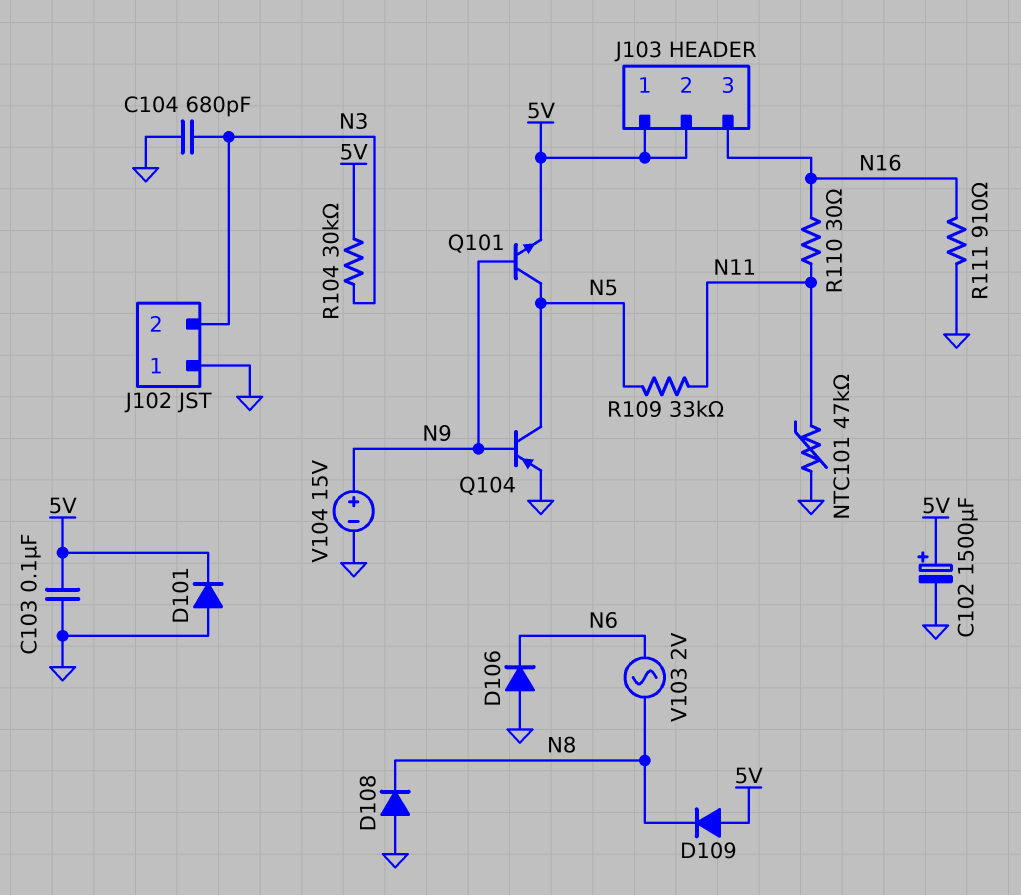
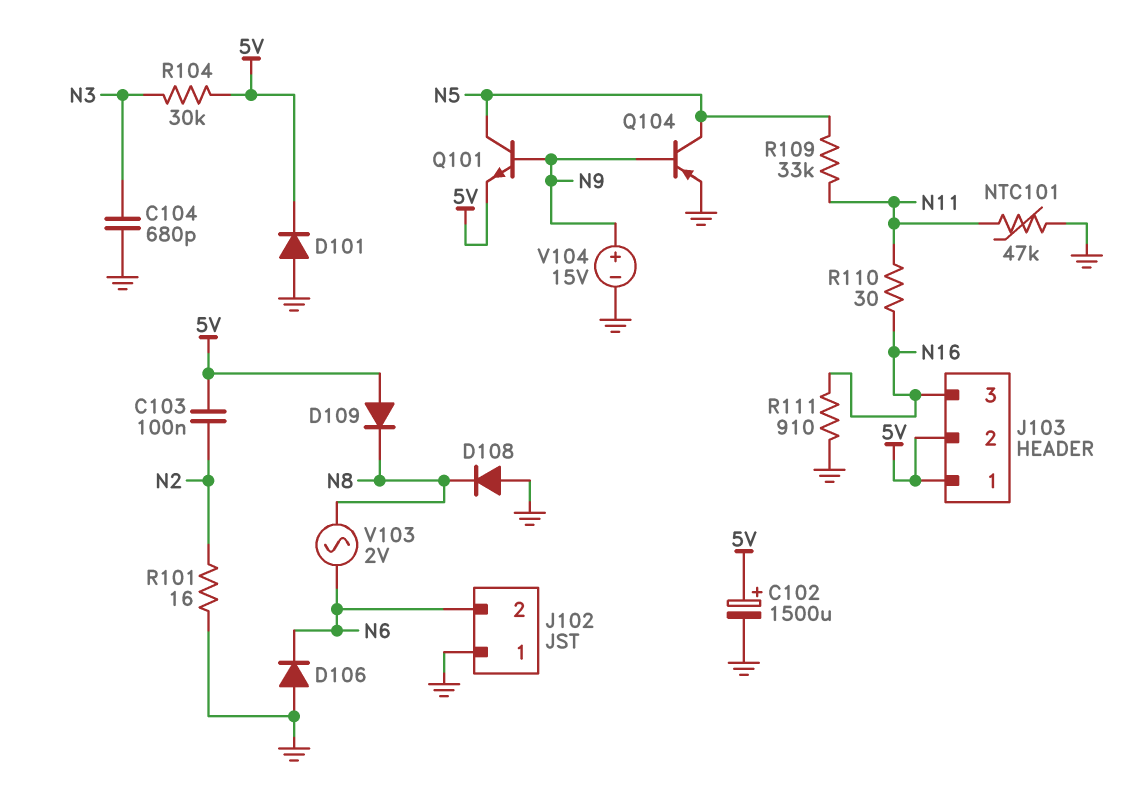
C103: 100nF (5V, GND) -> 100nF (5V, N2)
J102 pin 2: N3 -> N6
R101: none -> 16 (GND, N2)

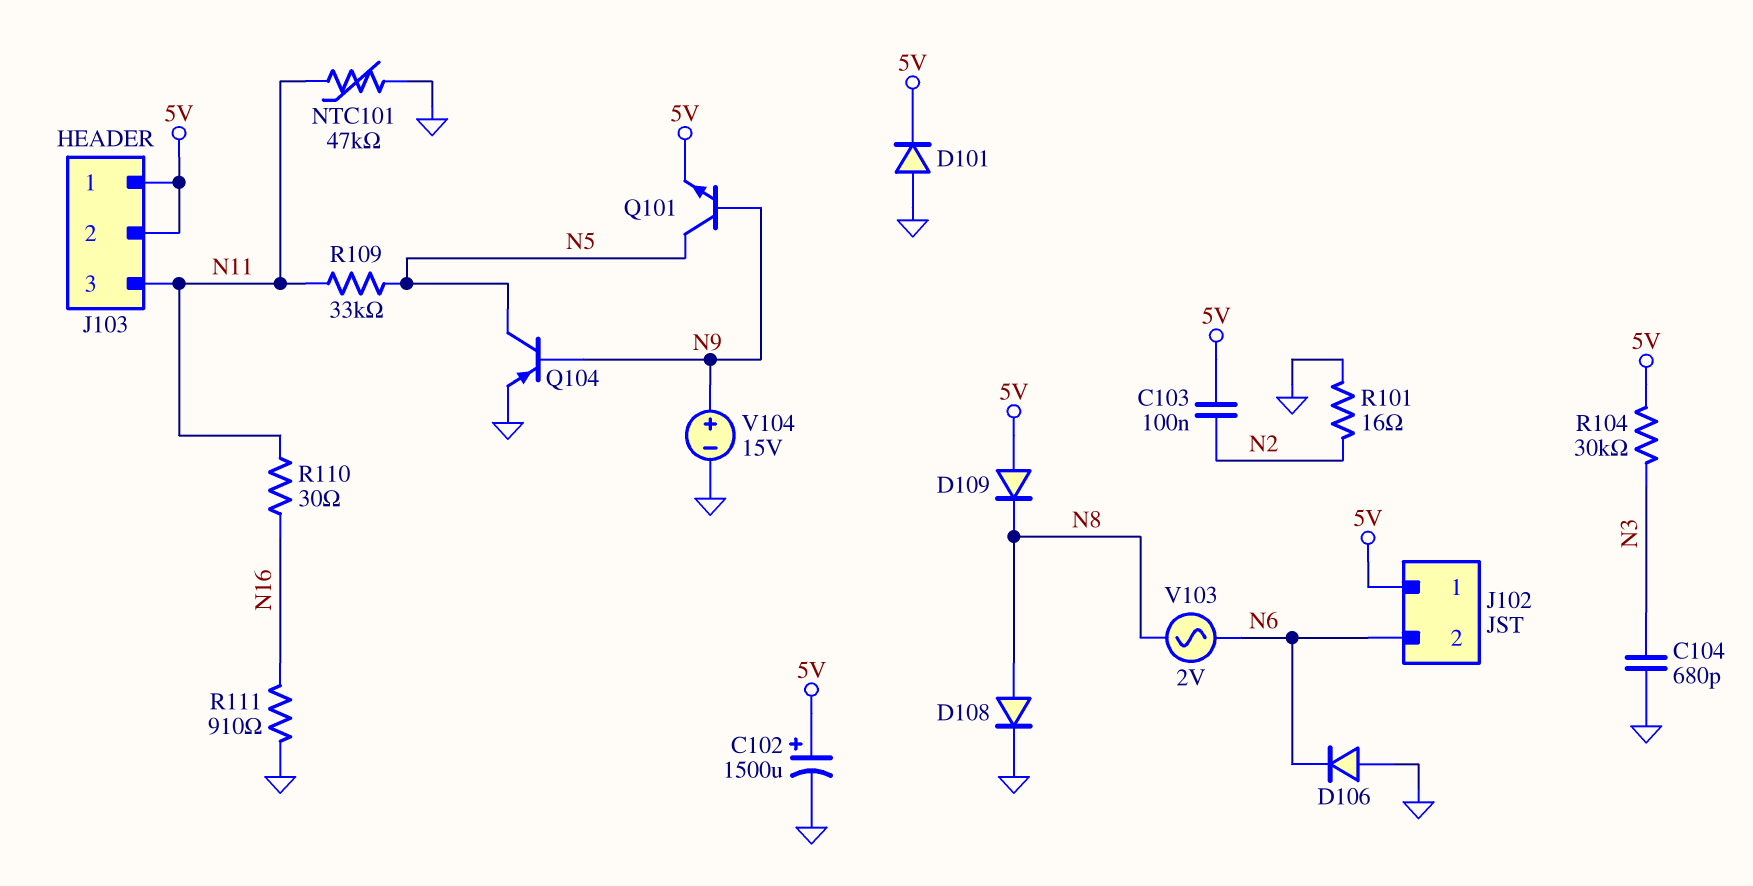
D108: diode (A GND, K N8) -> diode (A N8, K GND)
J102 pin 1: GND -> 5V
J103 pin 3: N16 -> N11

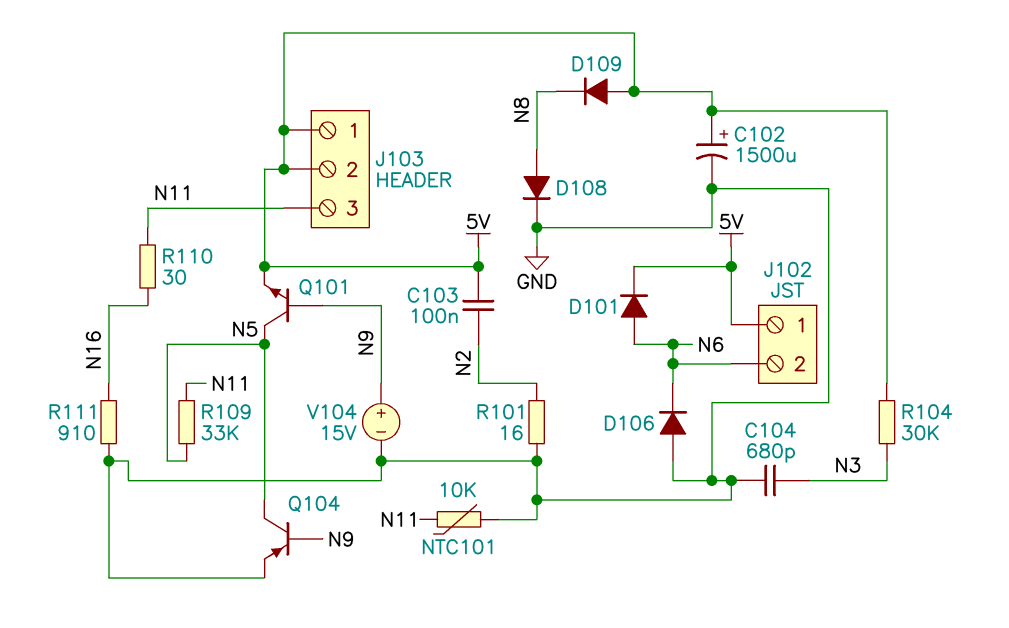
D101: diode (A GND, K 5V) -> diode (A N6, K 5V)
NTC101: 47k (GND, N11) -> 10k (GND, N11)
V103: AC 2V (N6, N8) -> none

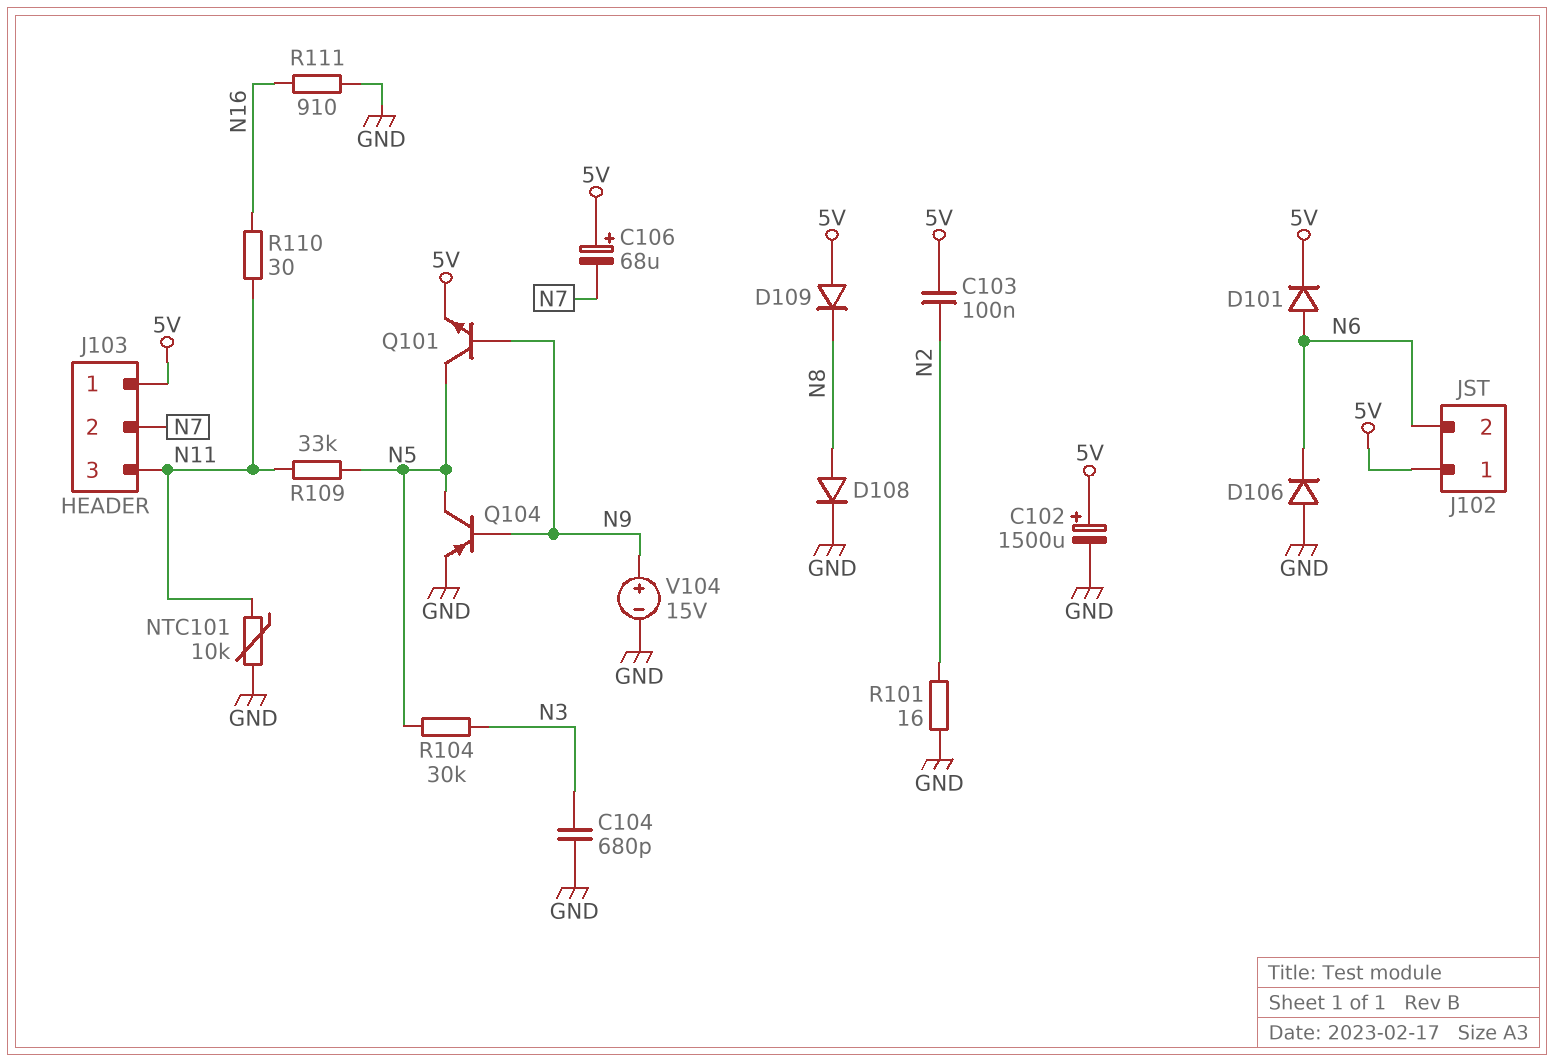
C106: none -> 68uF (plus 5V, minus N7)
J103 pin 2: 5V -> N7
R104: 30k (5V, N3) -> 30k (N3, N5)

